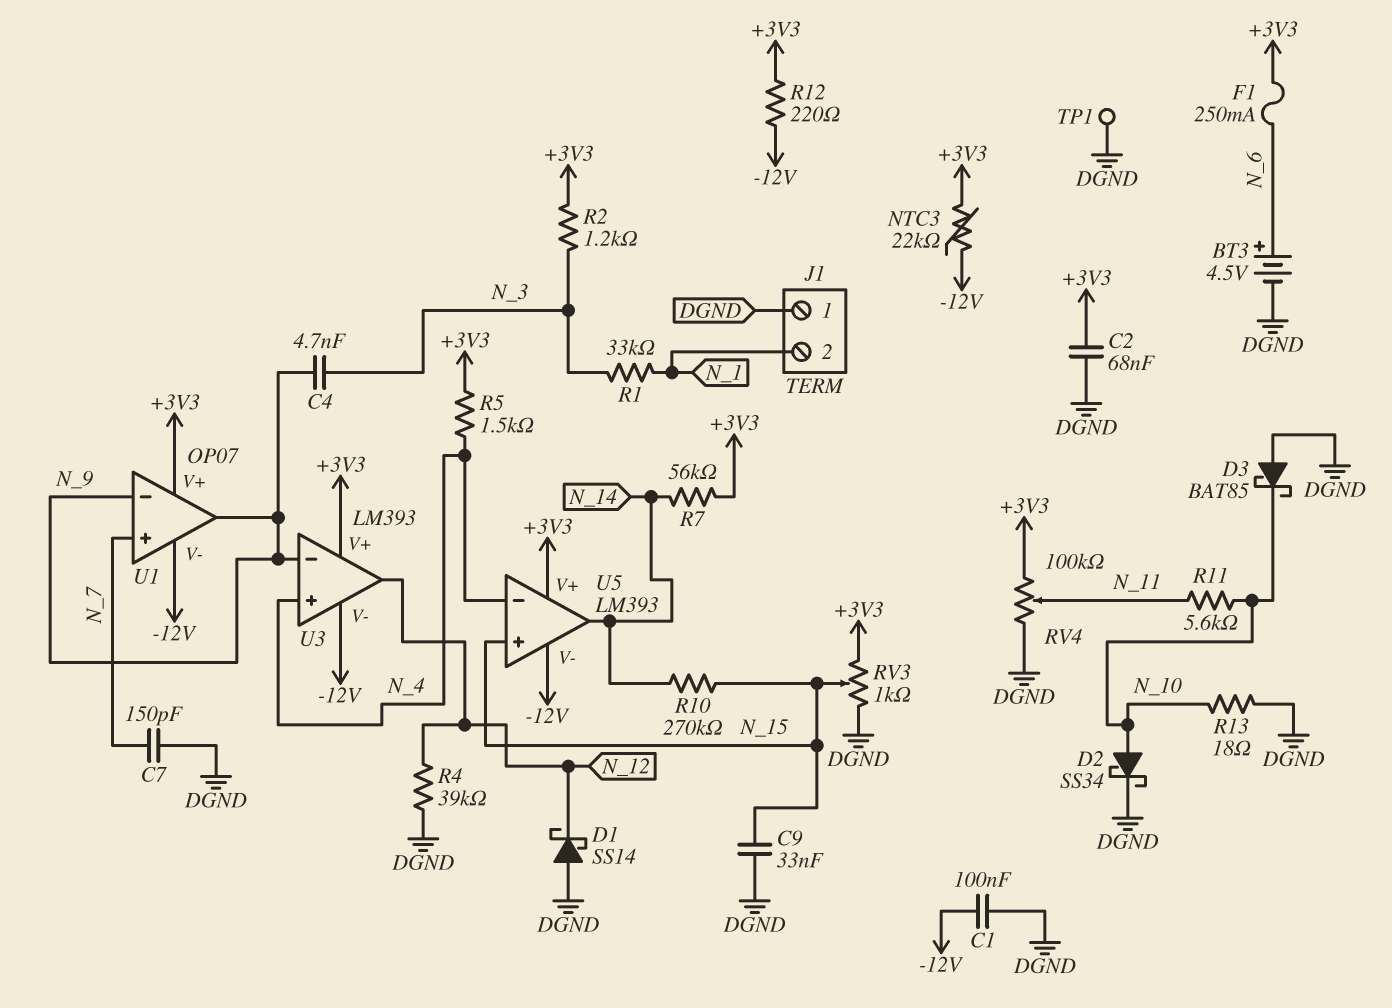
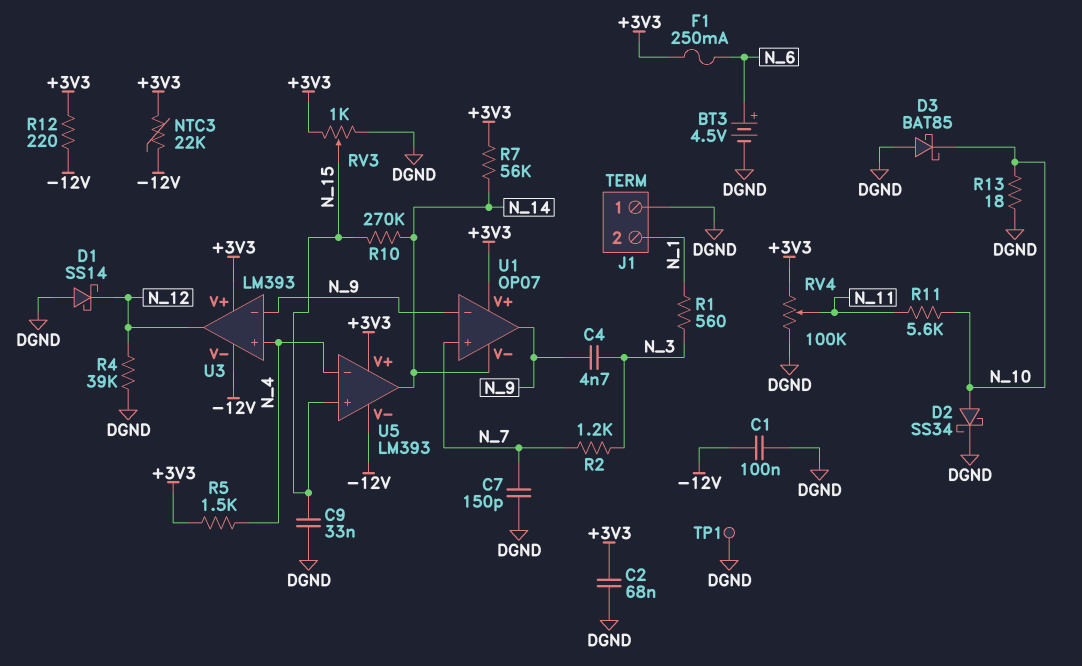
R1: 33k (N_1, N_3) -> 560 (N_1, N_3)
R2: 1.2k (+3V3, N_3) -> 1.2k (N_3, N_7)
U1 pin V-: -12V -> N_14

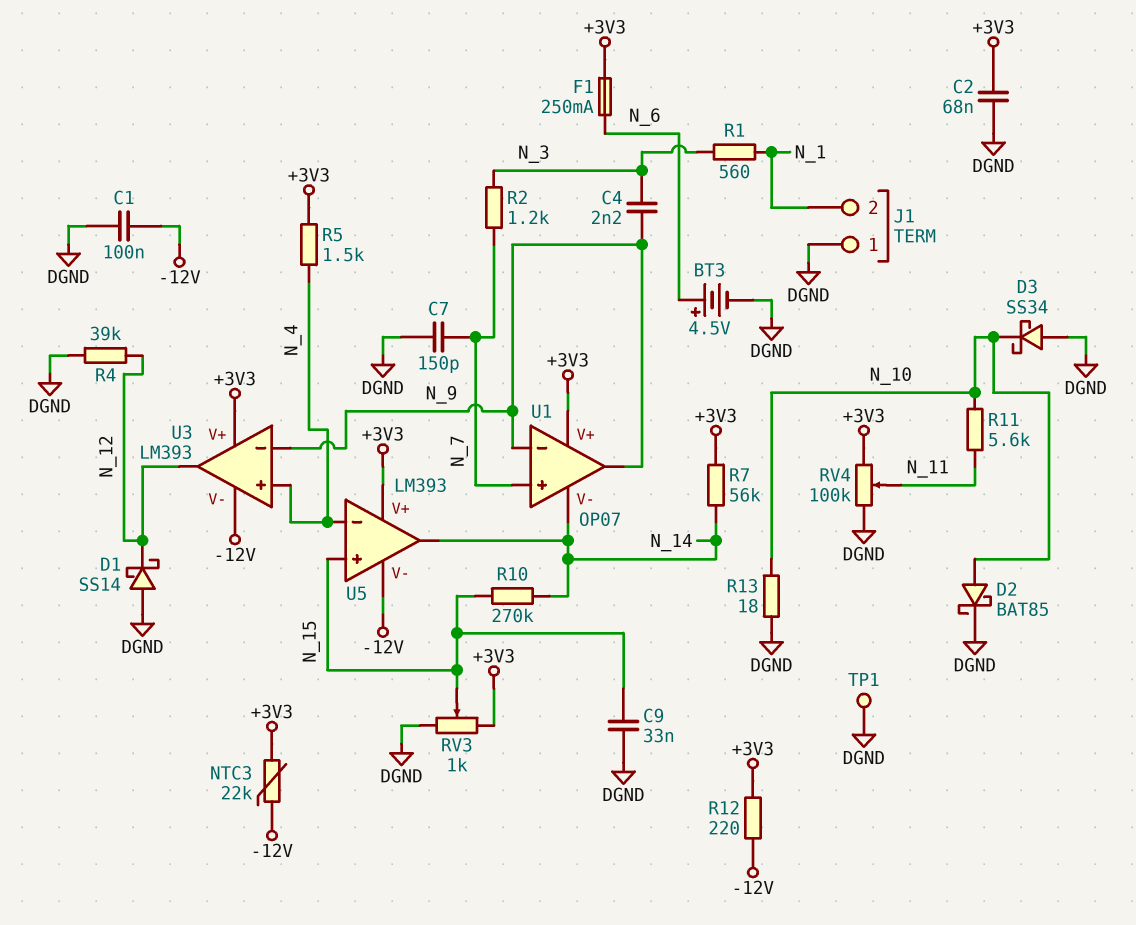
C4: 4.7nF (N_3, N_9) -> 2.2nF (N_3, N_9)
D2: schottky SS34 (A N_10, K DGND) -> schottky BAT85 (A N_10, K DGND)
D3: schottky BAT85 (A DGND, K N_10) -> schottky SS34 (A DGND, K N_10)

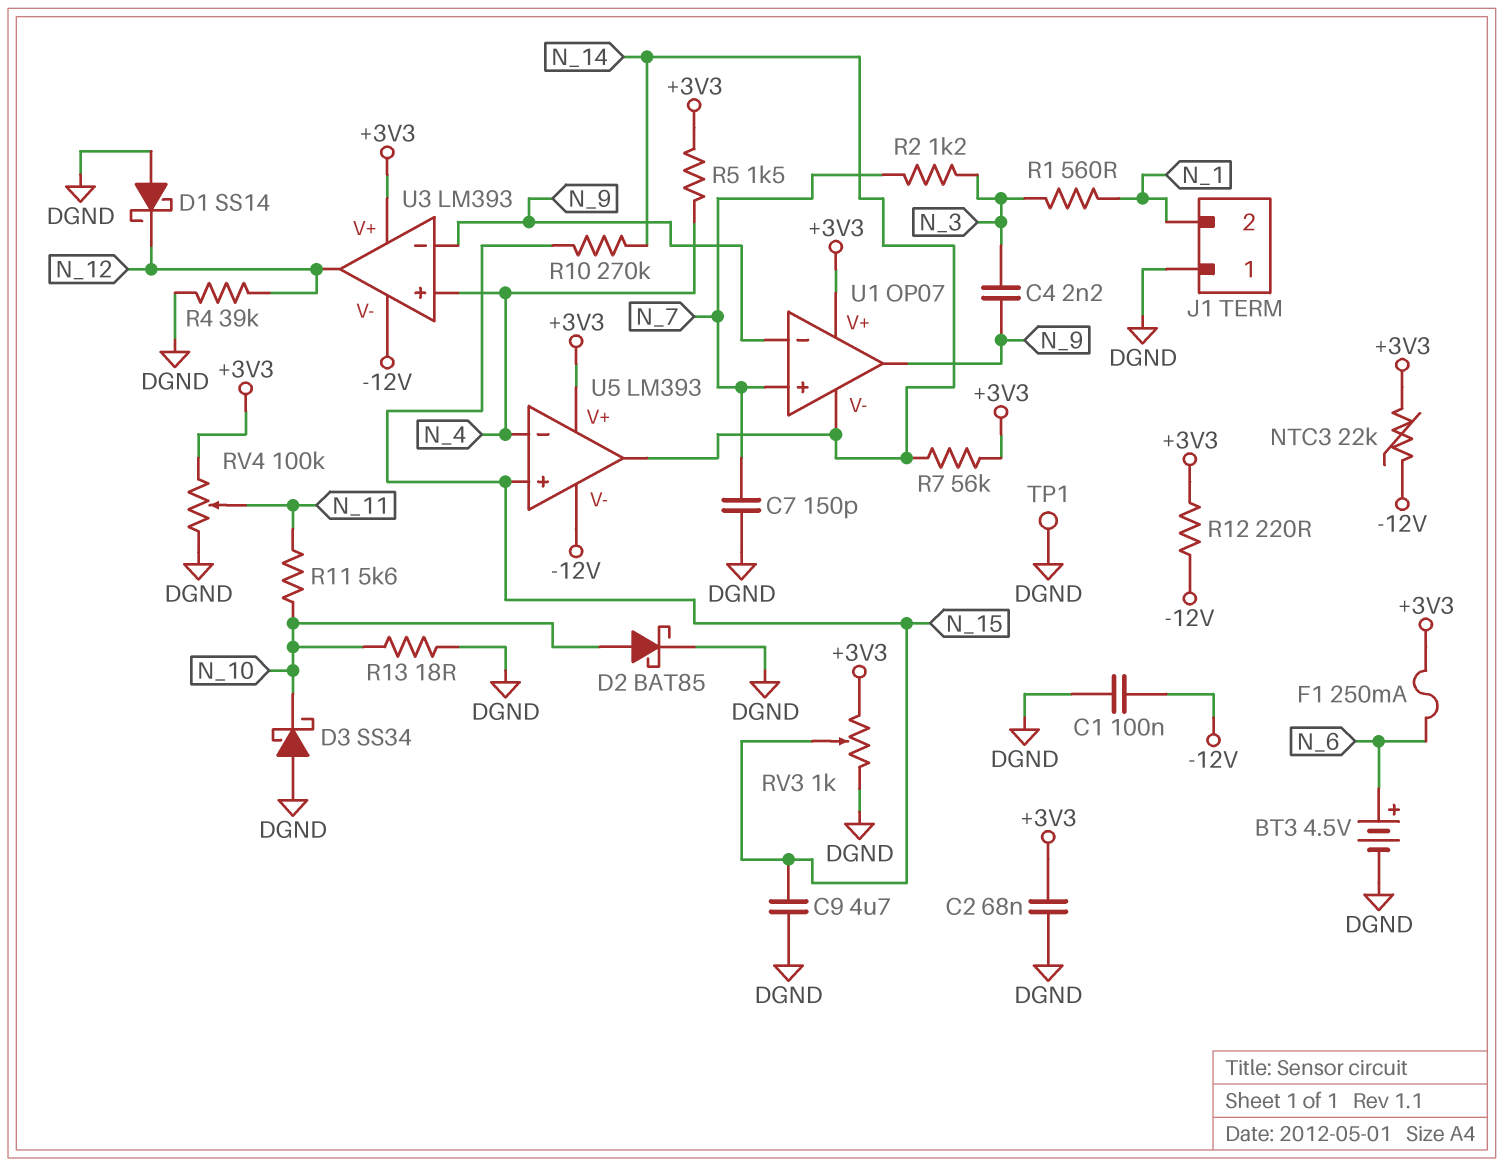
C9: 33nF (DGND, N_15) -> 4.7uF (DGND, N_15)

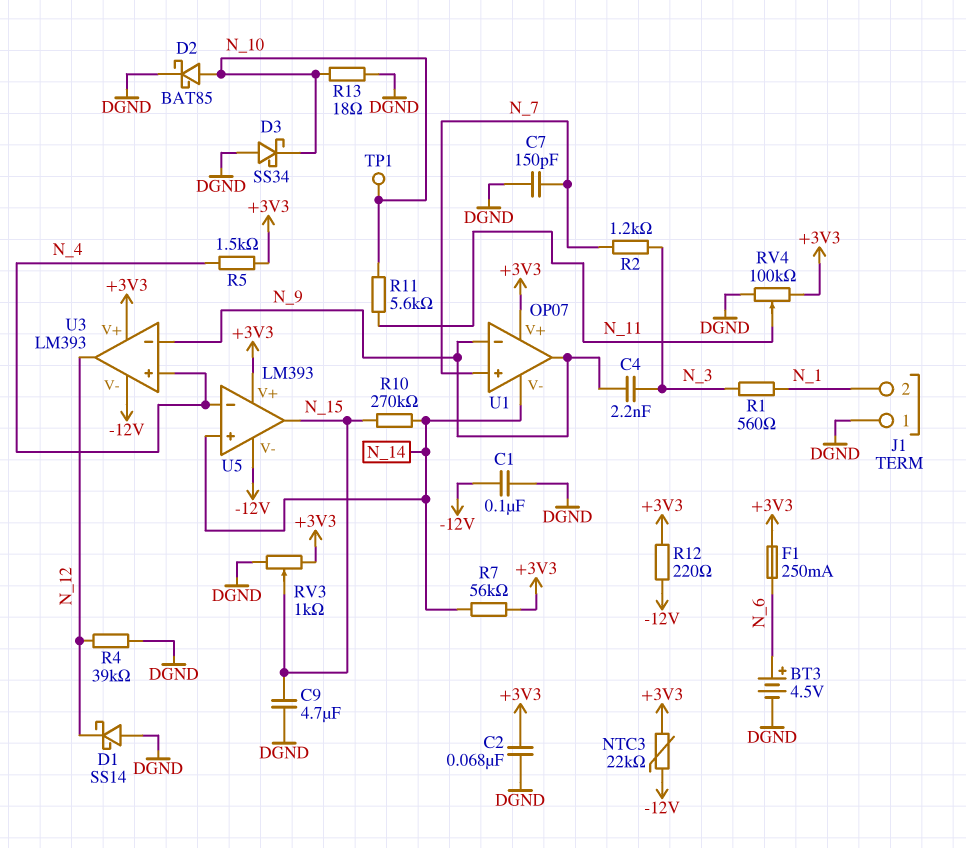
TP1: test point (DGND) -> test point (N_10)
U5 pin in+: N_15 -> N_14
U5 pin out: N_14 -> N_15

